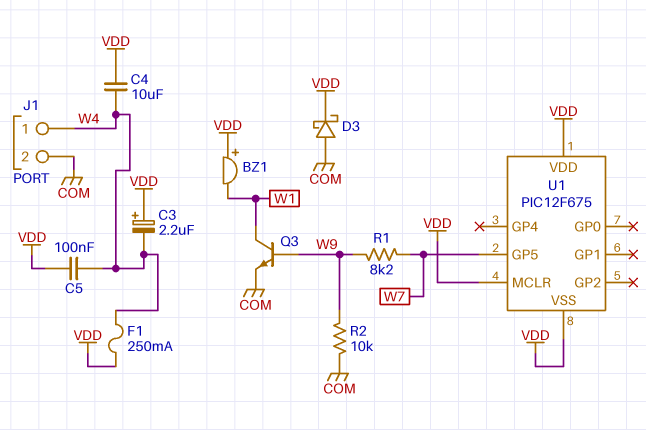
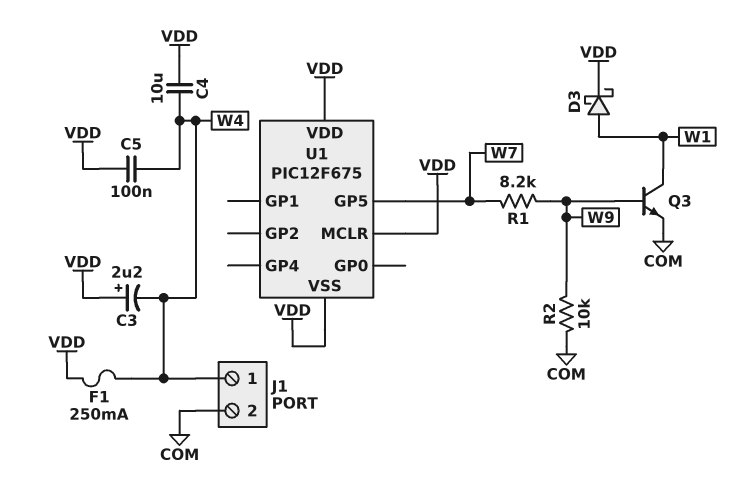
BZ1: buzzer (plus VDD, minus W1) -> none
D3: schottky (A COM, K VDD) -> schottky (A W1, K VDD)

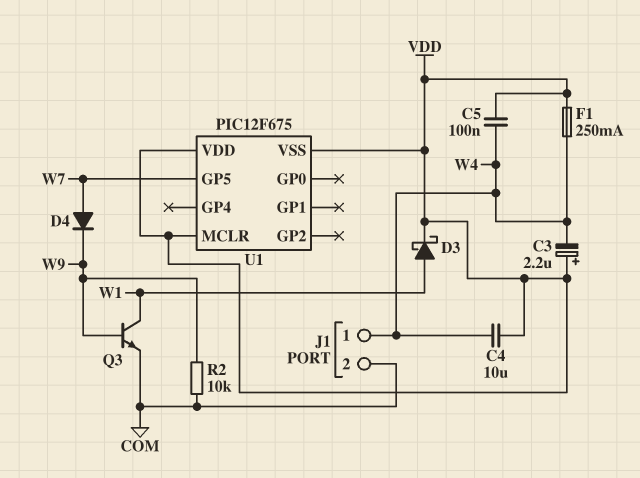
D4: none -> diode (A W7, K W9)
R1: 8.2k (W7, W9) -> none

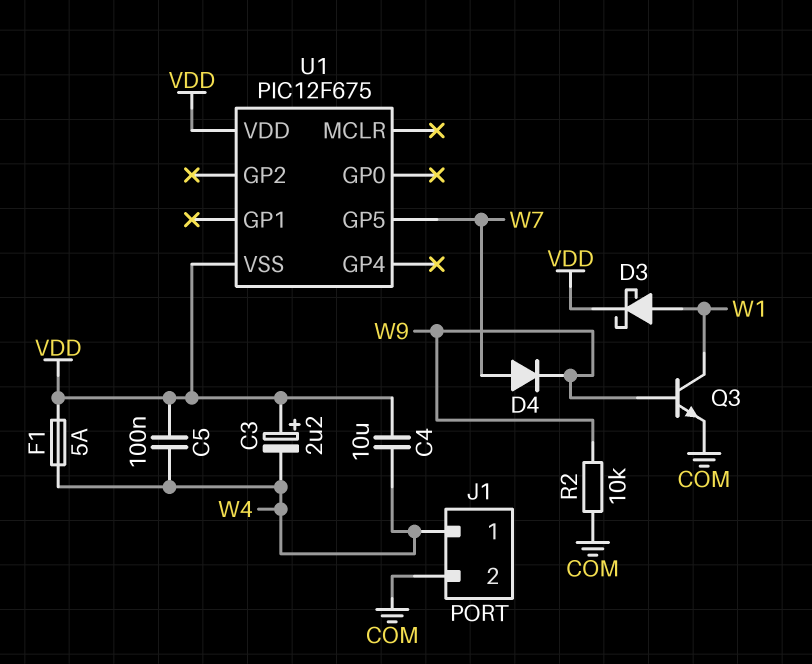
F1: 250mA (VDD, W4) -> 5A (VDD, W4)
U1 pin MCLR: VDD -> none

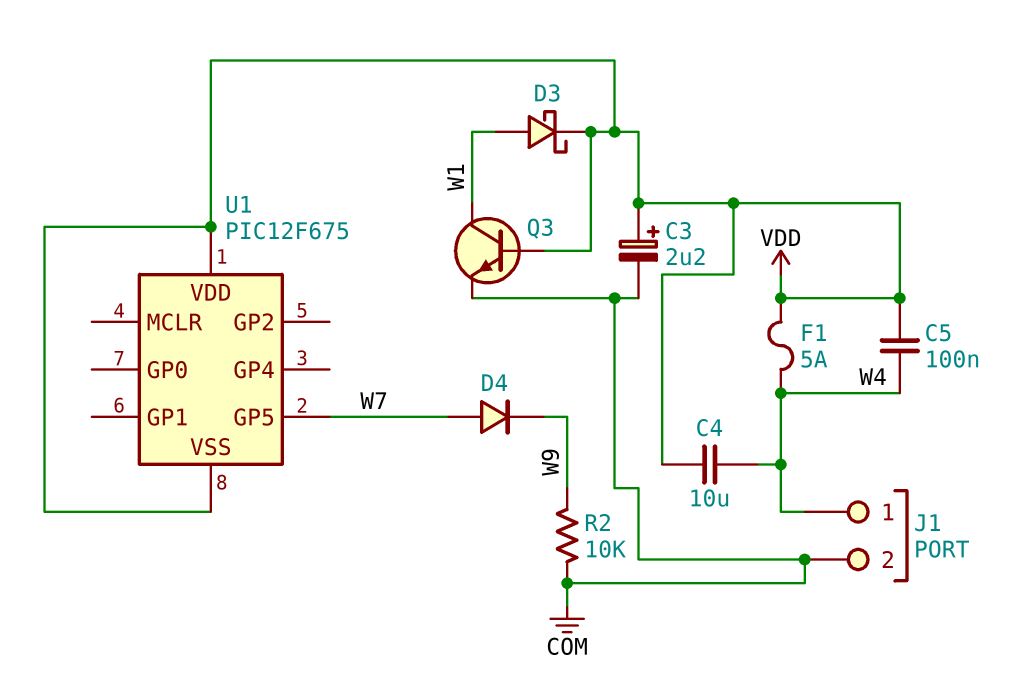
C3: 2.2uF (plus VDD, minus W4) -> 2.2uF (plus VDD, minus COM)
Q3: NPN (B W9, C W1, E COM) -> NPN (B VDD, C W1, E COM)

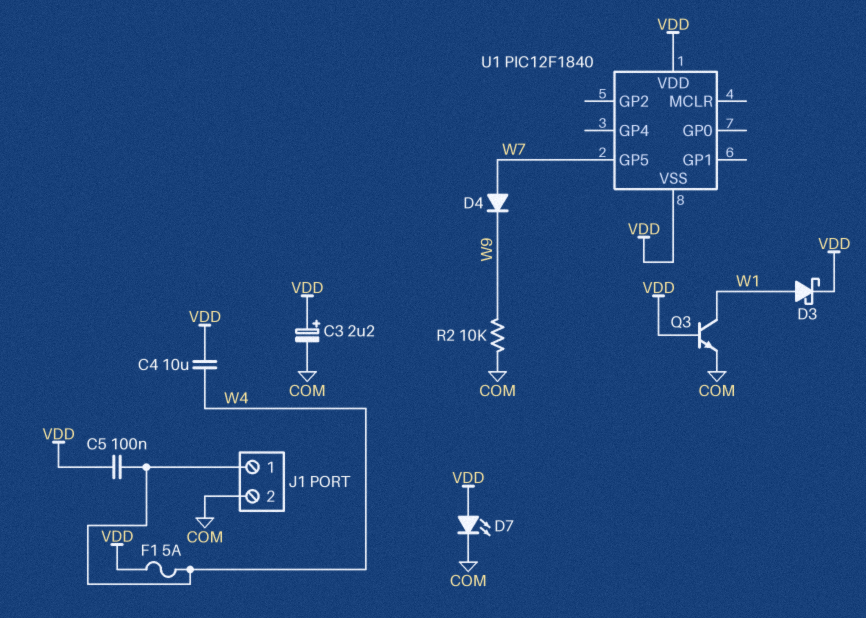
D7: none -> LED (A VDD, K COM)
U1: PIC12F675 -> PIC12F1840

